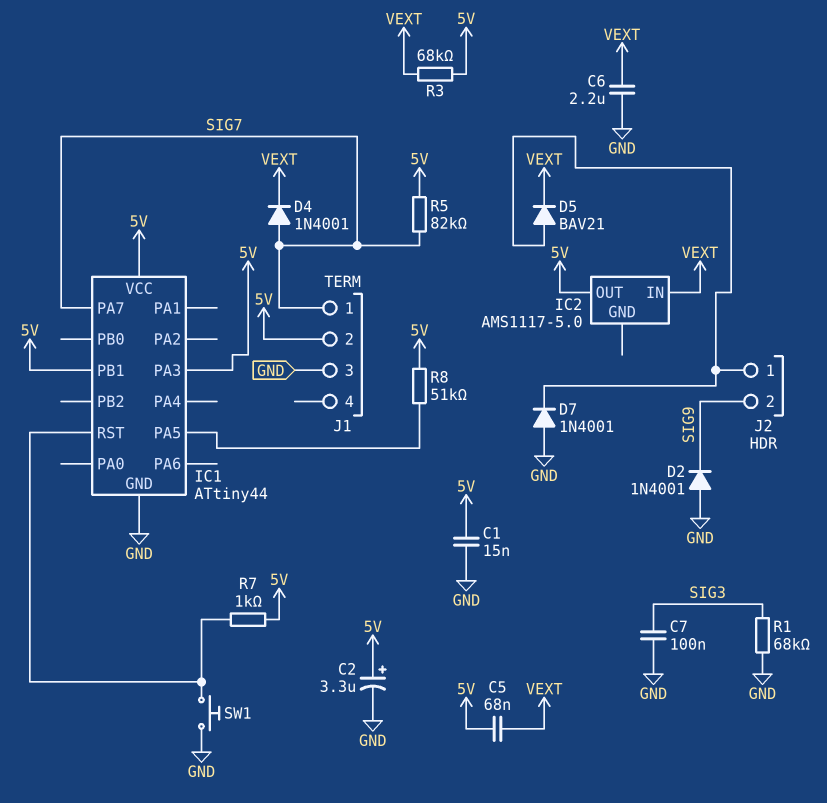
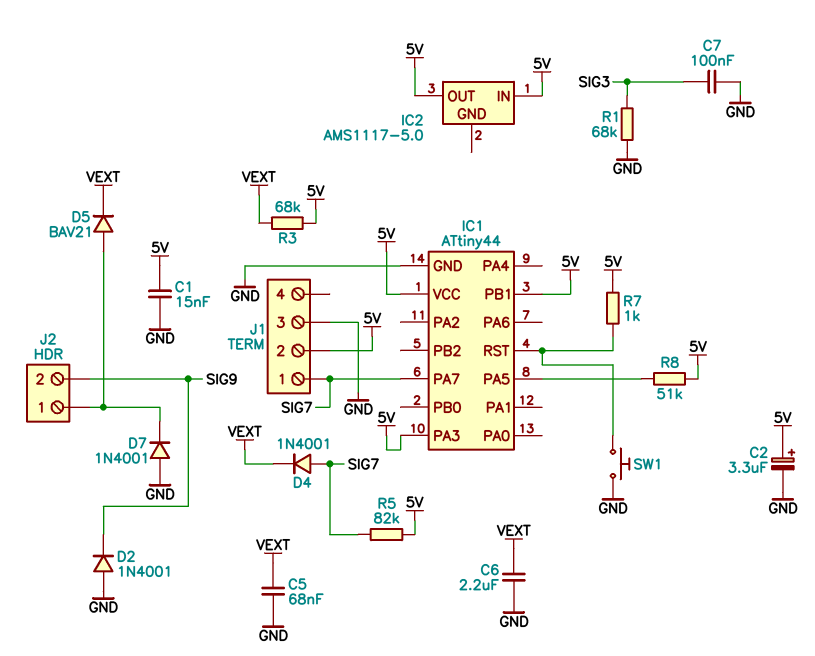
C5: 68nF (5V, VEXT) -> 68nF (GND, VEXT)
IC2 pin IN: VEXT -> 5V

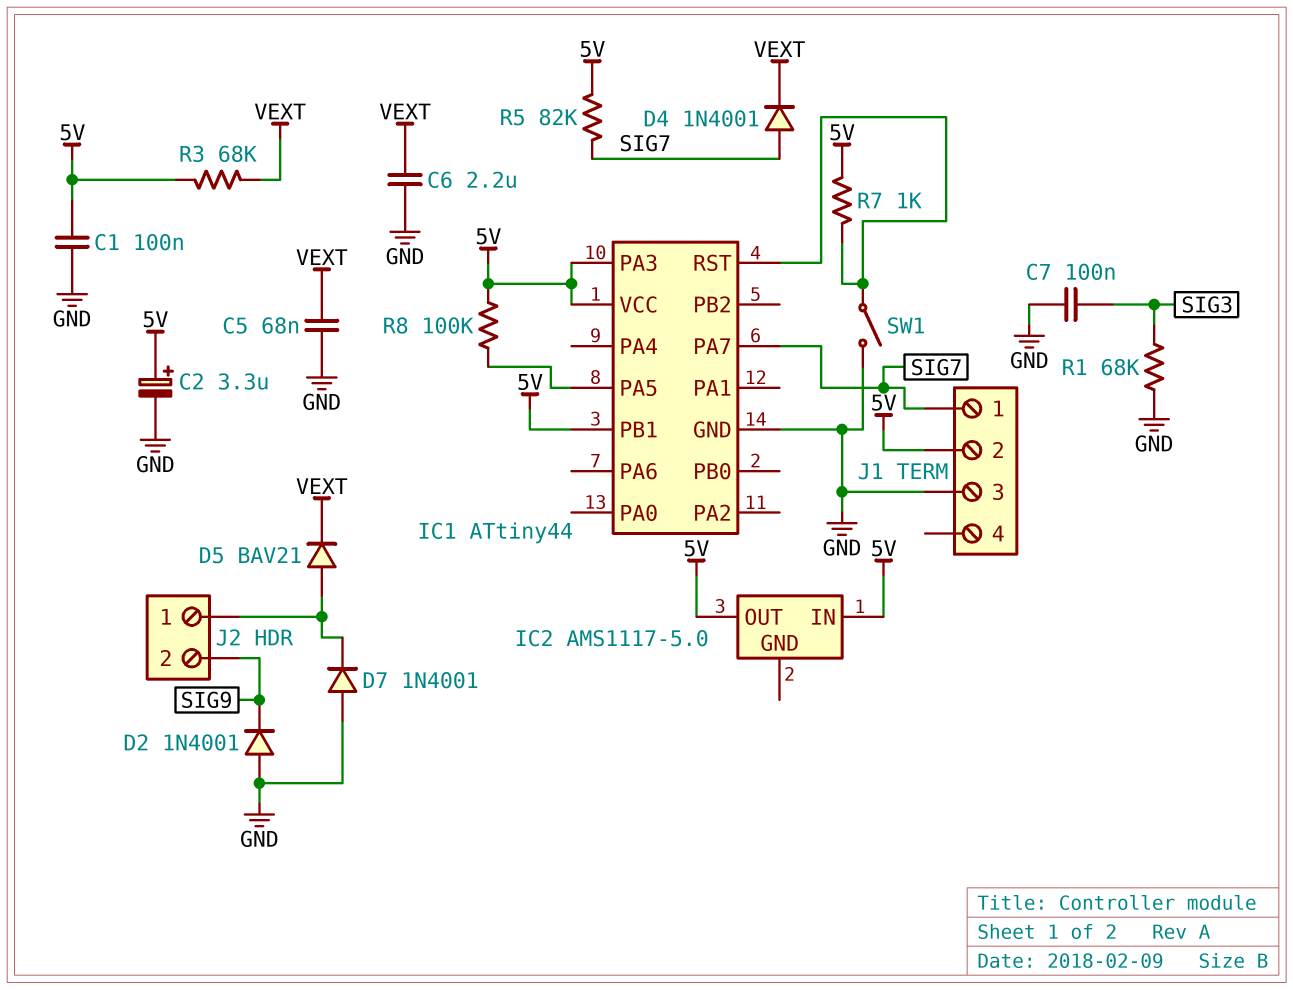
C1: 15nF (5V, GND) -> 100nF (5V, GND)
R8: 51k (5V, IC1/PA5) -> 100k (5V, IC1/PA5)
SW1: button (GND, IC1/RST) -> switch (GND, IC1/RST)

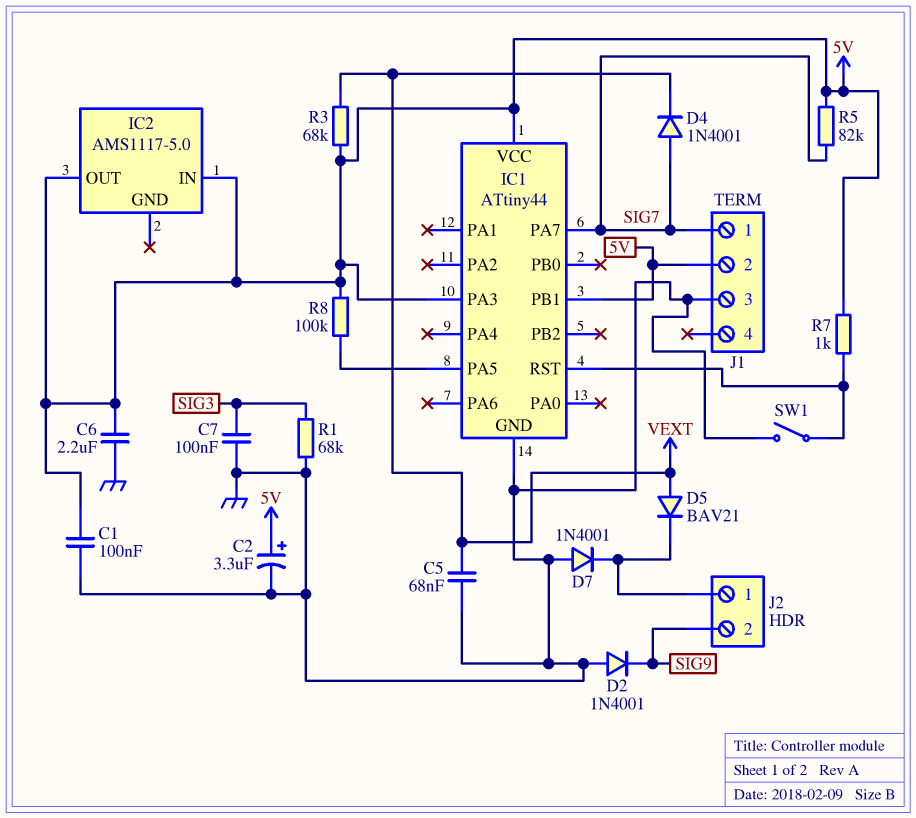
C6: 2.2uF (GND, VEXT) -> 2.2uF (5V, GND)
D5: diode BAV21 (A J2/1, K VEXT) -> diode BAV21 (A VEXT, K J2/1)

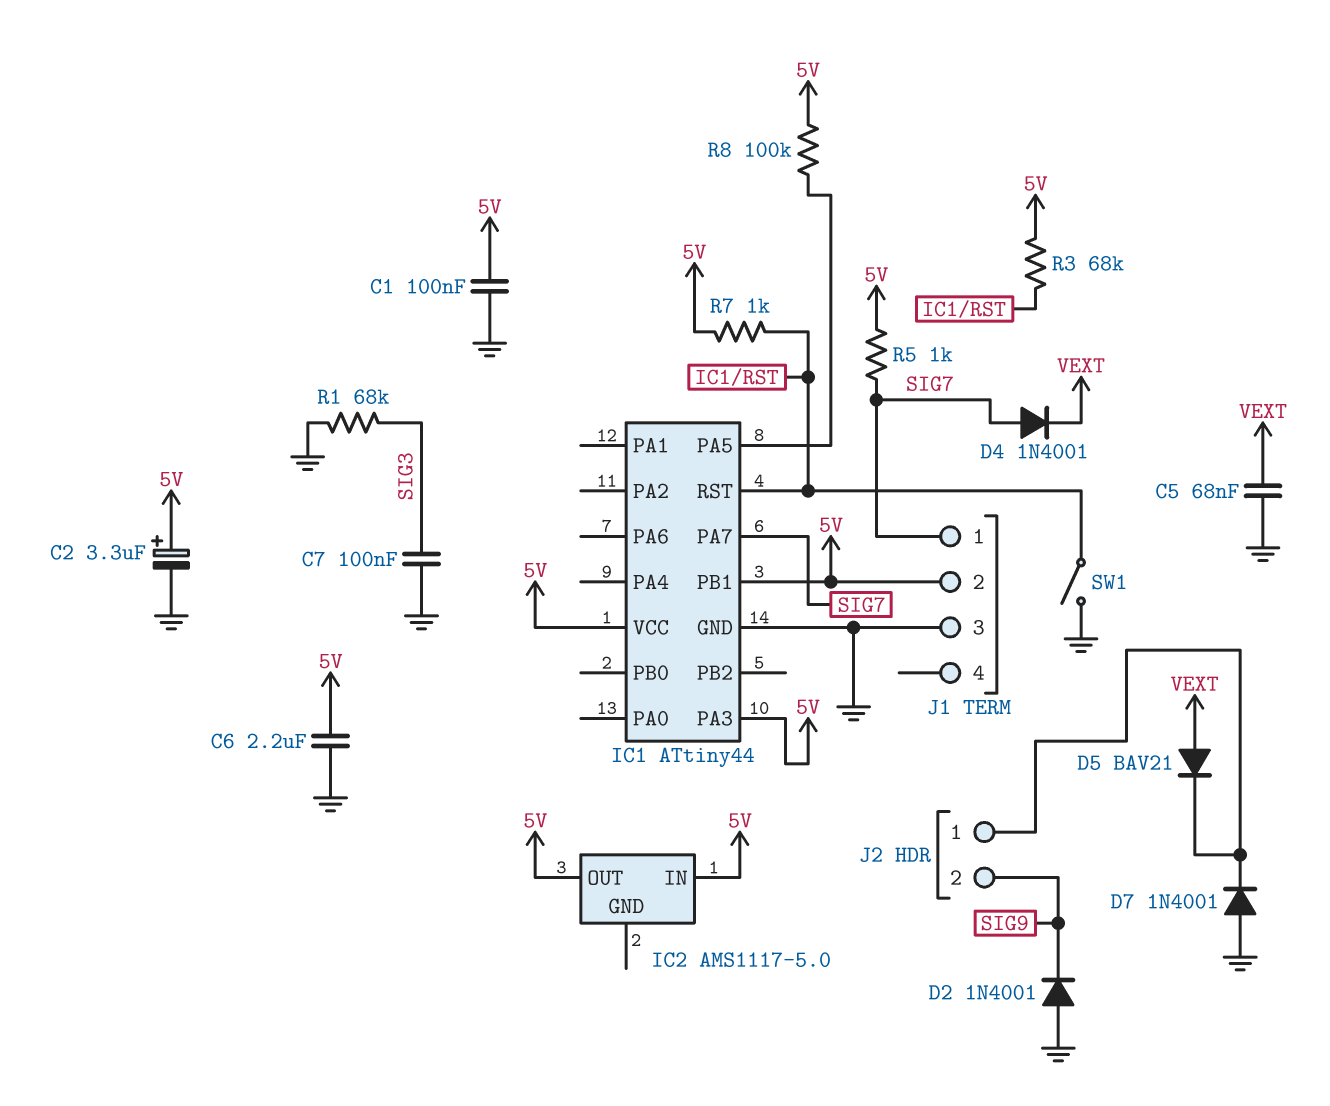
R3: 68k (5V, VEXT) -> 68k (5V, IC1/RST)
R5: 82k (5V, SIG7) -> 1k (5V, SIG7)

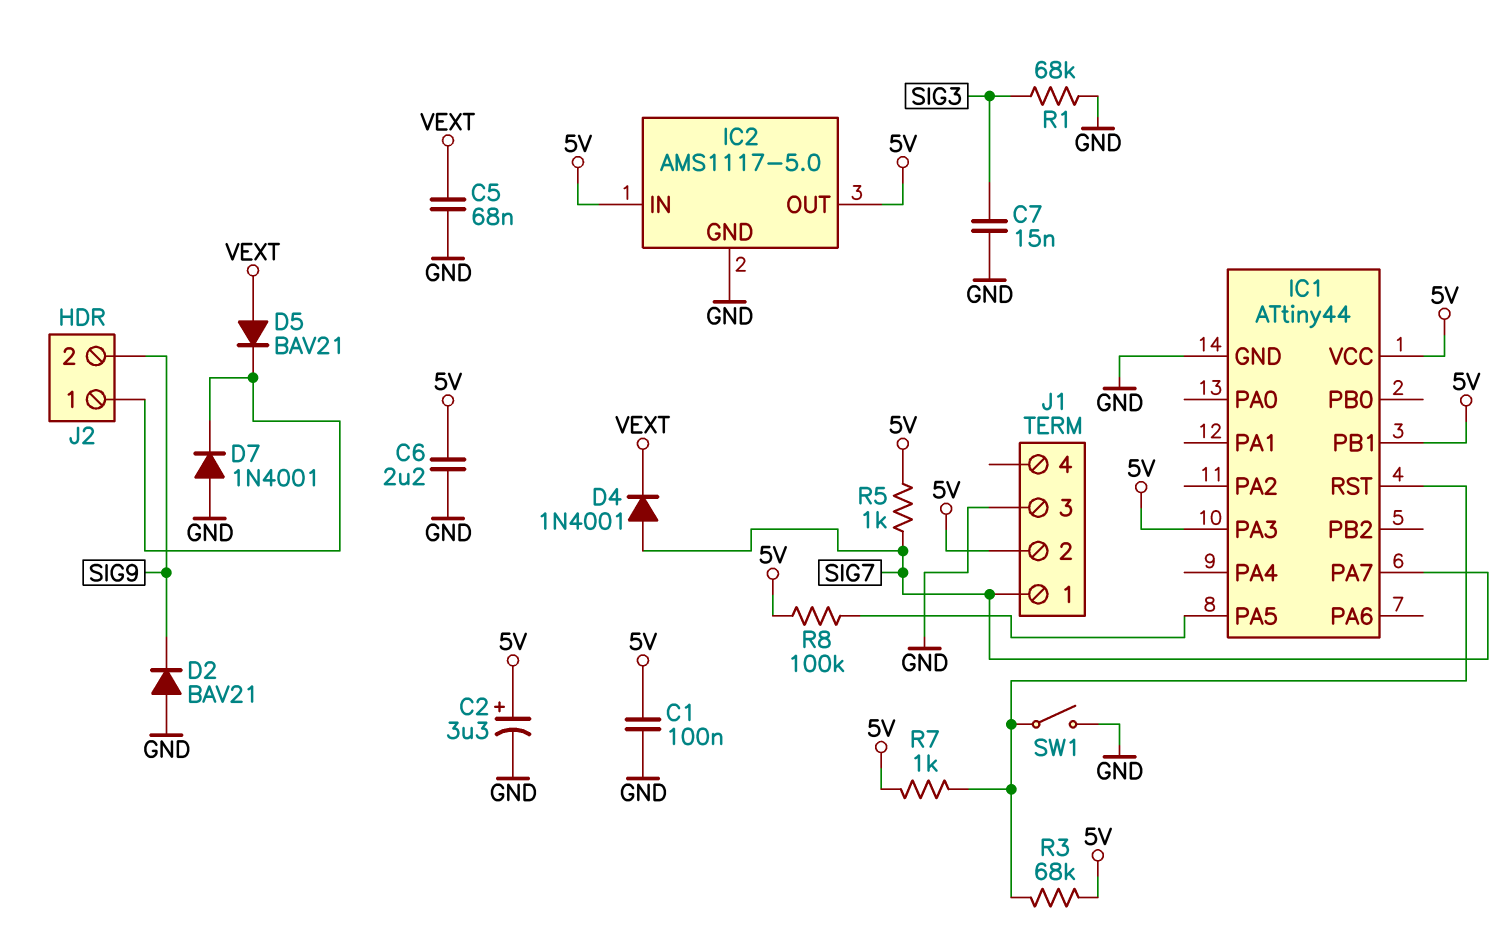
C7: 100nF (GND, SIG3) -> 15nF (GND, SIG3)
D2: diode 1N4001 (A GND, K SIG9) -> diode BAV21 (A GND, K SIG9)
IC2 pin GND: none -> GND

